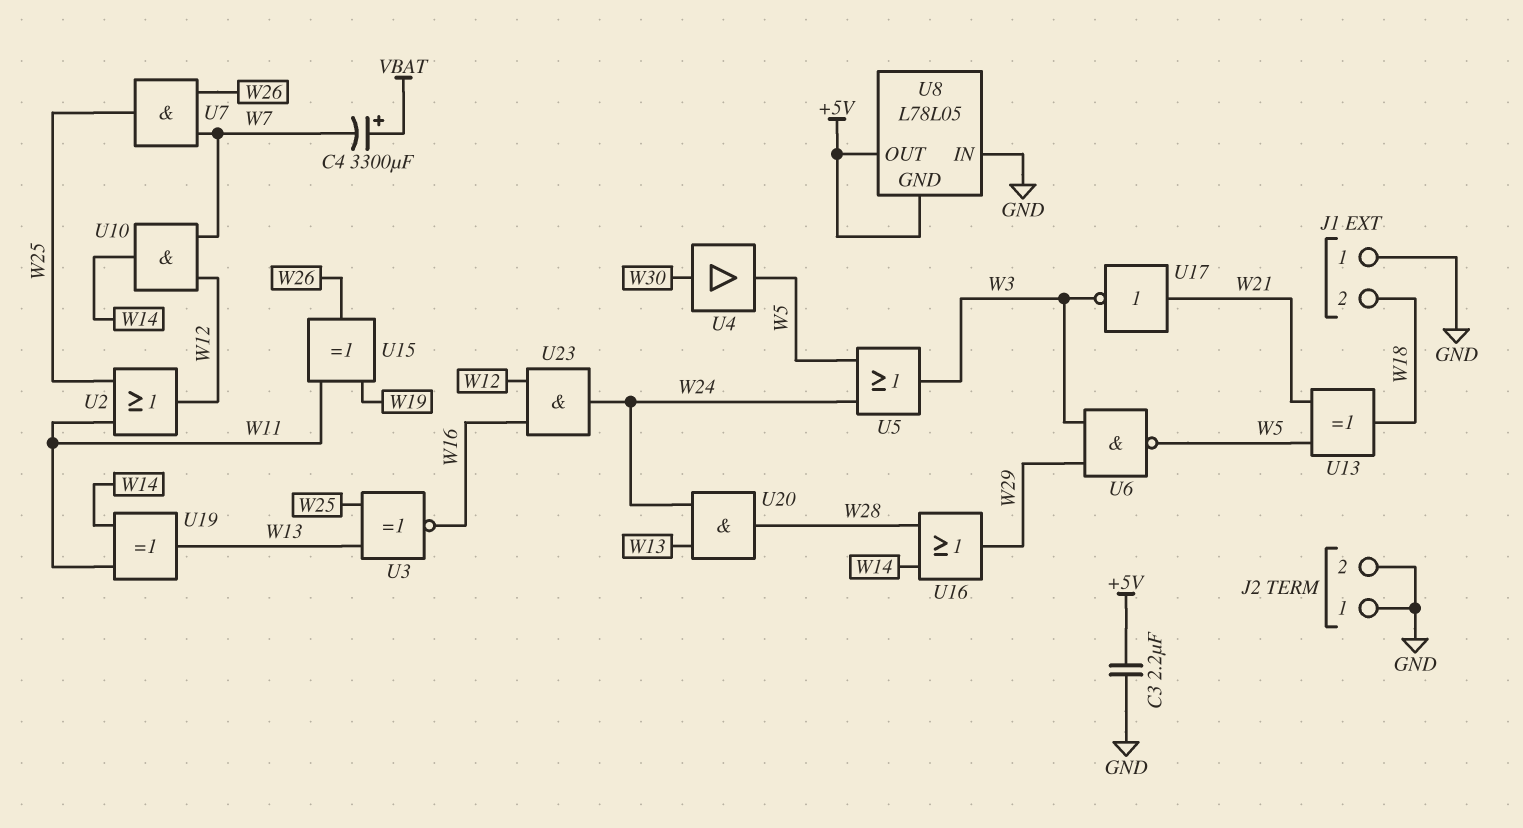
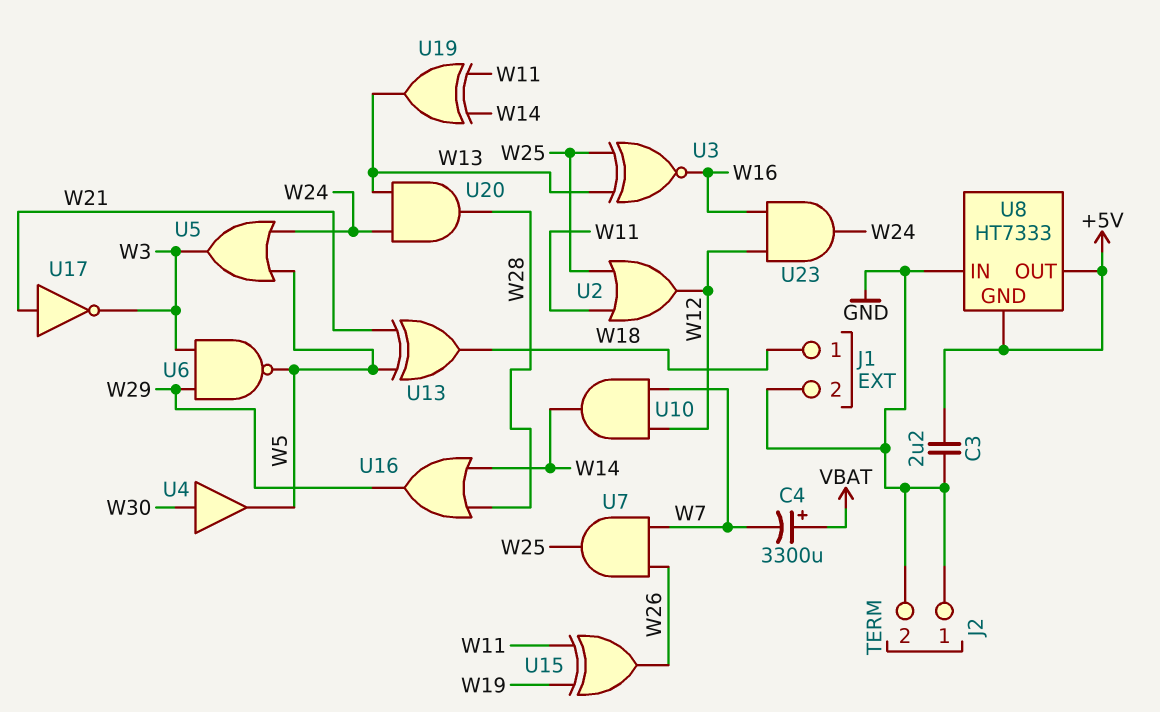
J1 pin 1: GND -> W18
J1 pin 2: W18 -> GND
U8: L78L05 -> HT7333

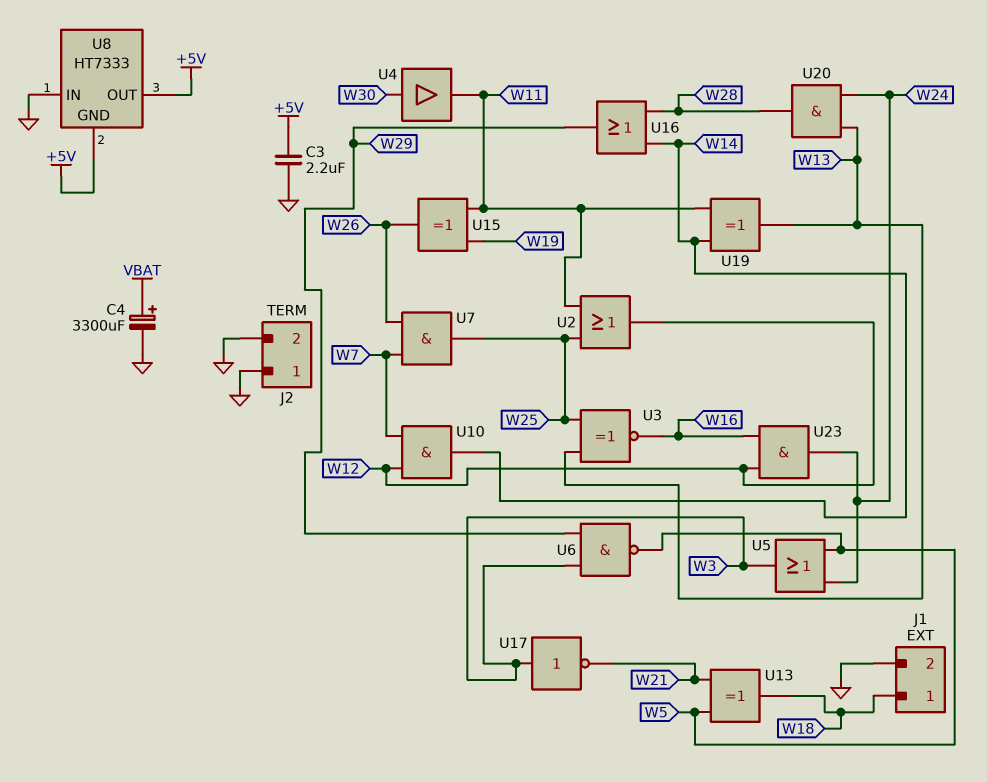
C4: 3300uF (plus VBAT, minus W7) -> 3300uF (plus VBAT, minus GND)
U4: buffer (in W30, out W5) -> buffer (in W30, out W11)
U17: NOT (in W21, out W3) -> NOT (in W3, out W21)

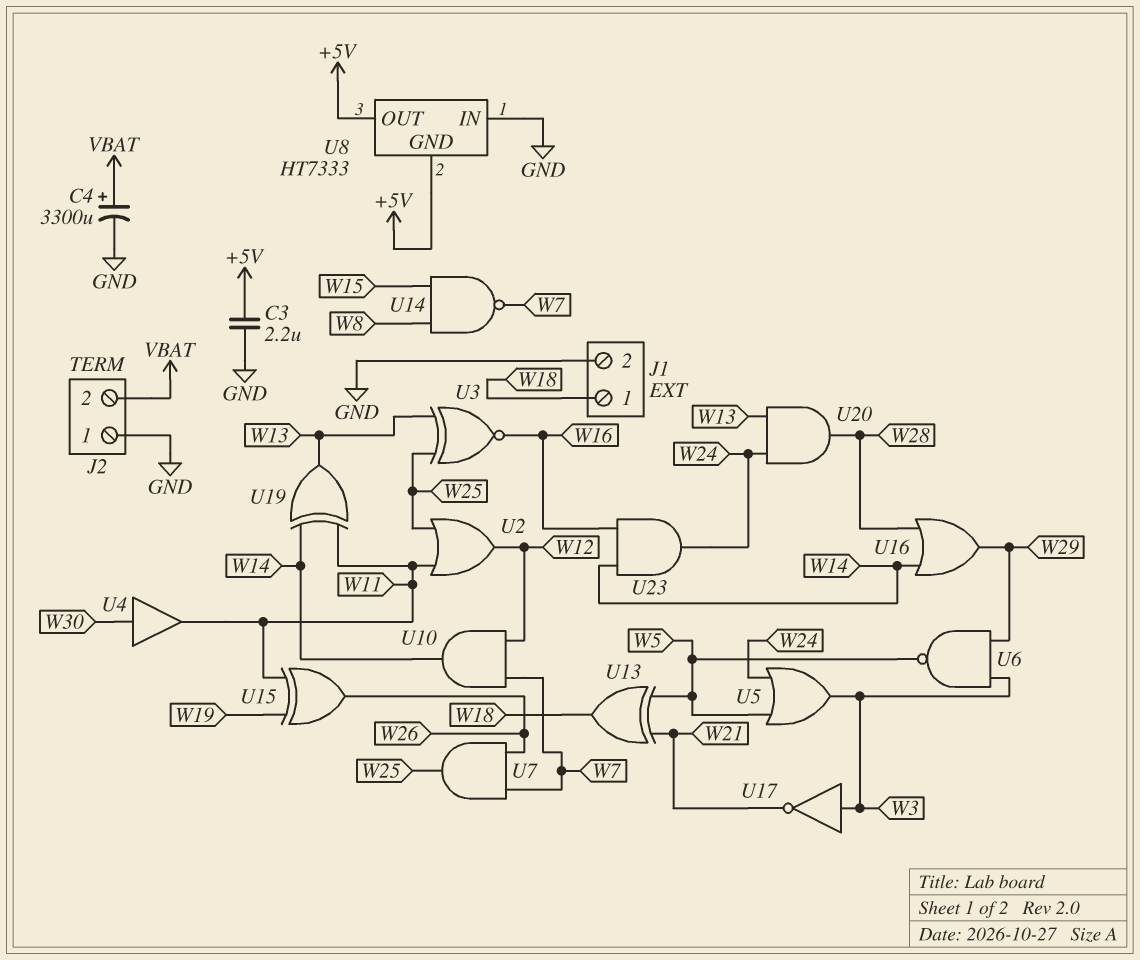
J2 pin 2: GND -> VBAT
U14: none -> NAND (in W8, in W15, out W7)
U23: AND (in W12, in W16, out W24) -> AND (in W14, in W16, out W24)

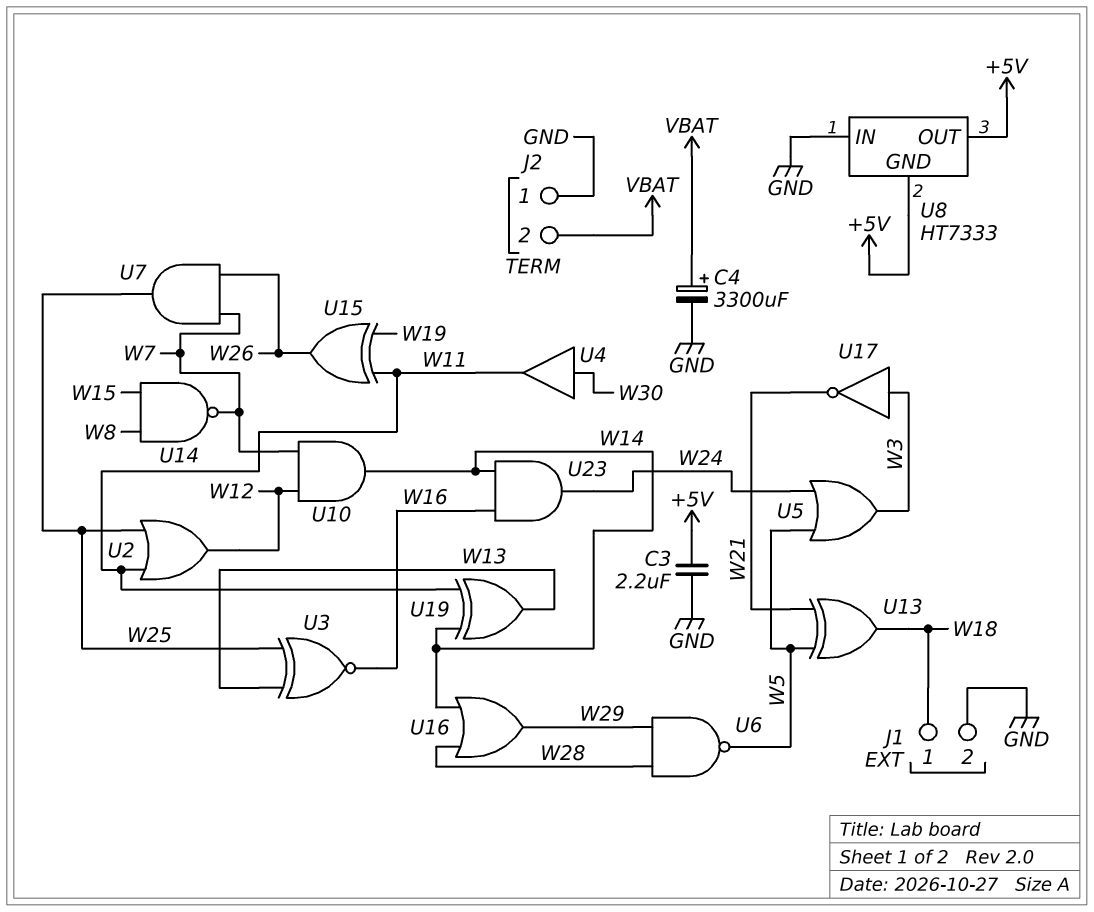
U6: NAND (in W3, in W29, out W5) -> NAND (in W28, in W29, out W5)
U20: AND (in W13, in W24, out W28) -> none

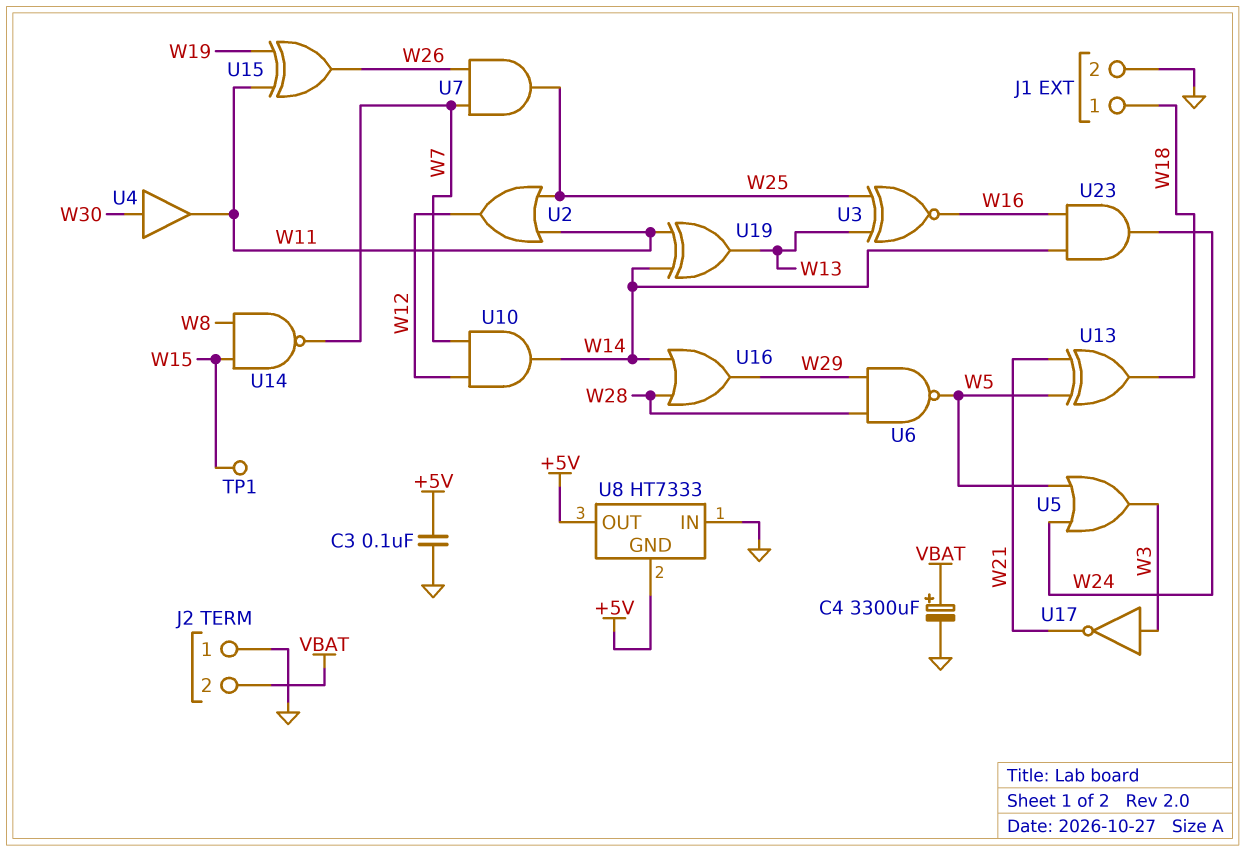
C3: 2.2uF (+5V, GND) -> 100nF (+5V, GND)
TP1: none -> test point (W15)

